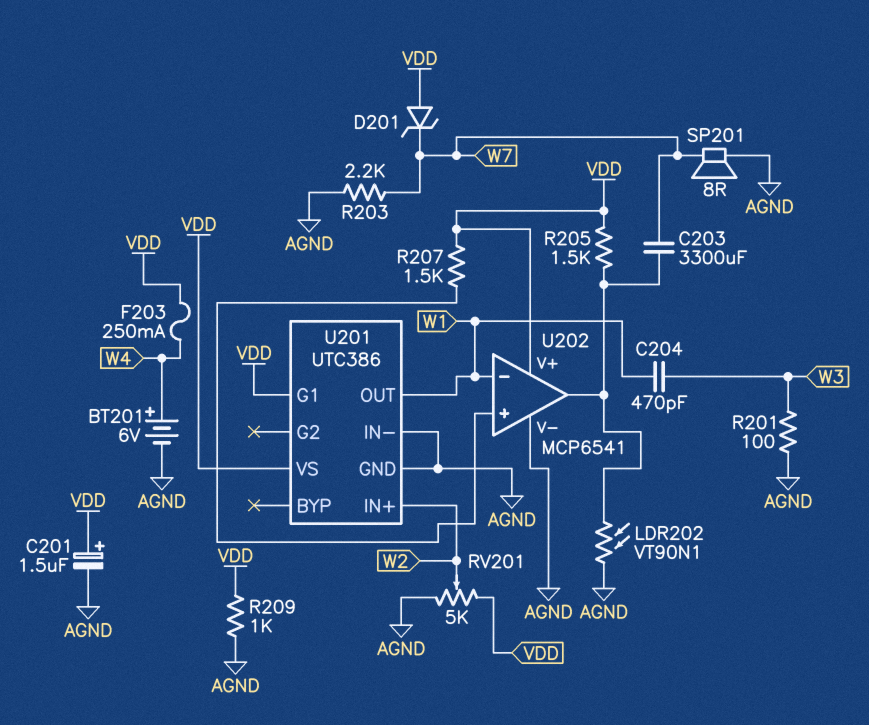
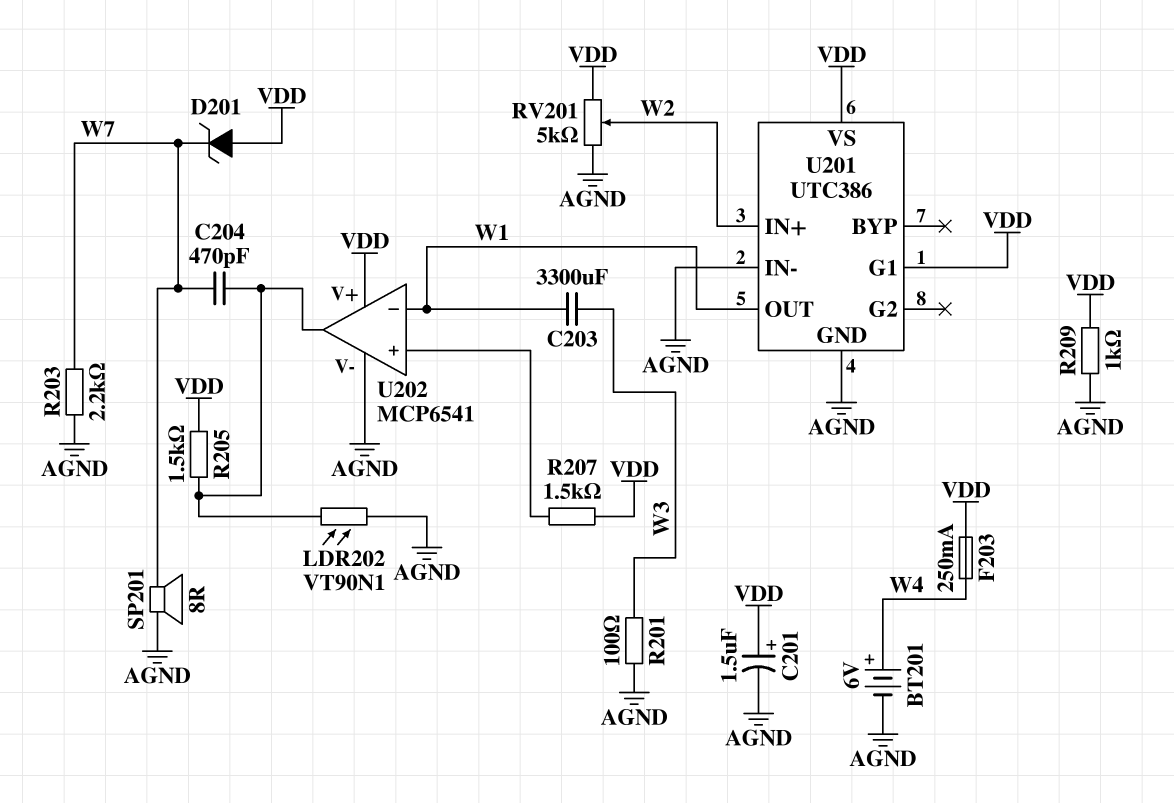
C203: 3300uF (U202/out, W7) -> 3300uF (W1, W3)
C204: 470pF (W1, W3) -> 470pF (U202/out, W7)

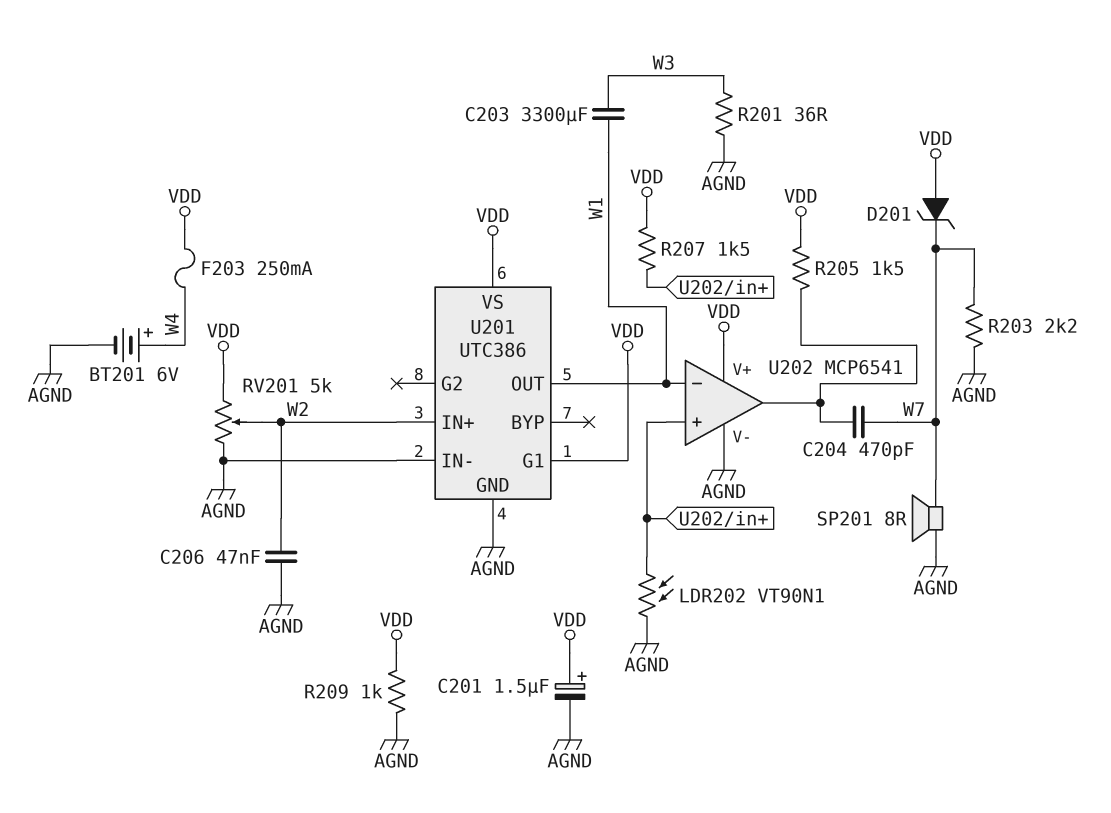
C206: none -> 47nF (AGND, W2)
LDR202: VT90N1 (AGND, U202/out) -> VT90N1 (AGND, U202/in+)
R201: 100 (AGND, W3) -> 36 (AGND, W3)

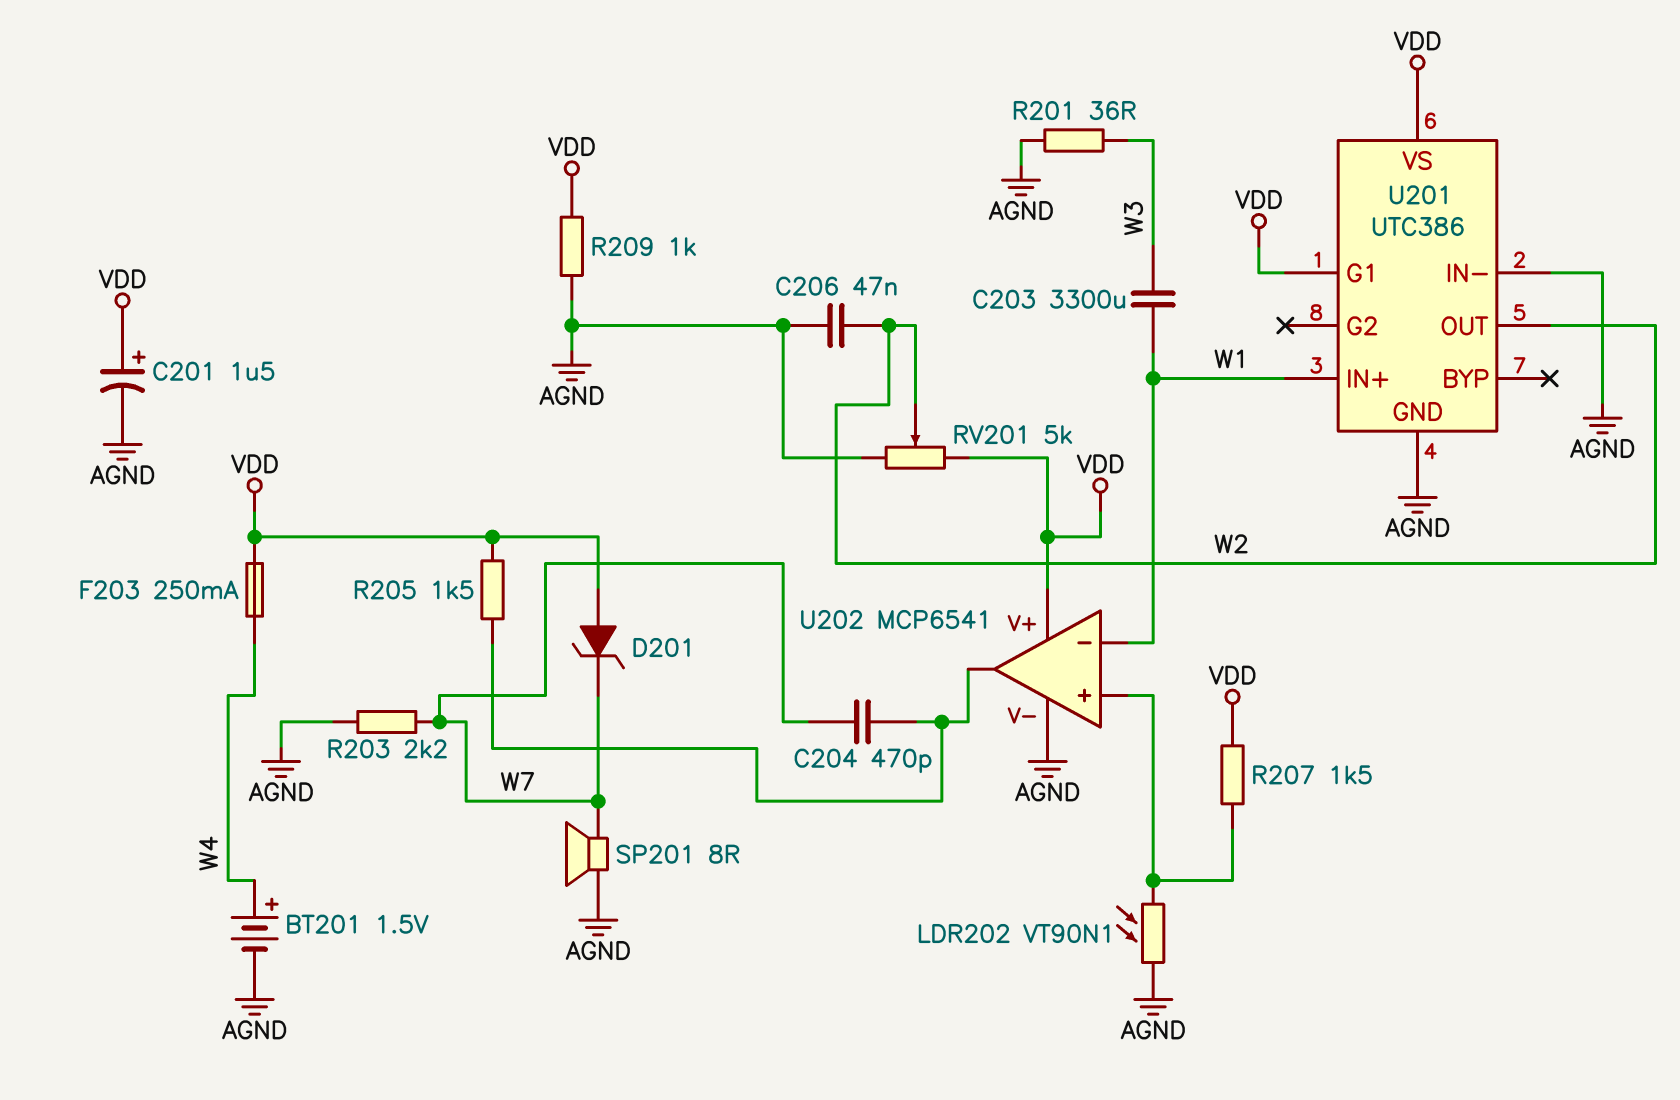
BT201: 6V (plus W4, minus AGND) -> 1.5V (plus W4, minus AGND)
U201 pin IN+: W2 -> W1
U201 pin OUT: W1 -> W2

